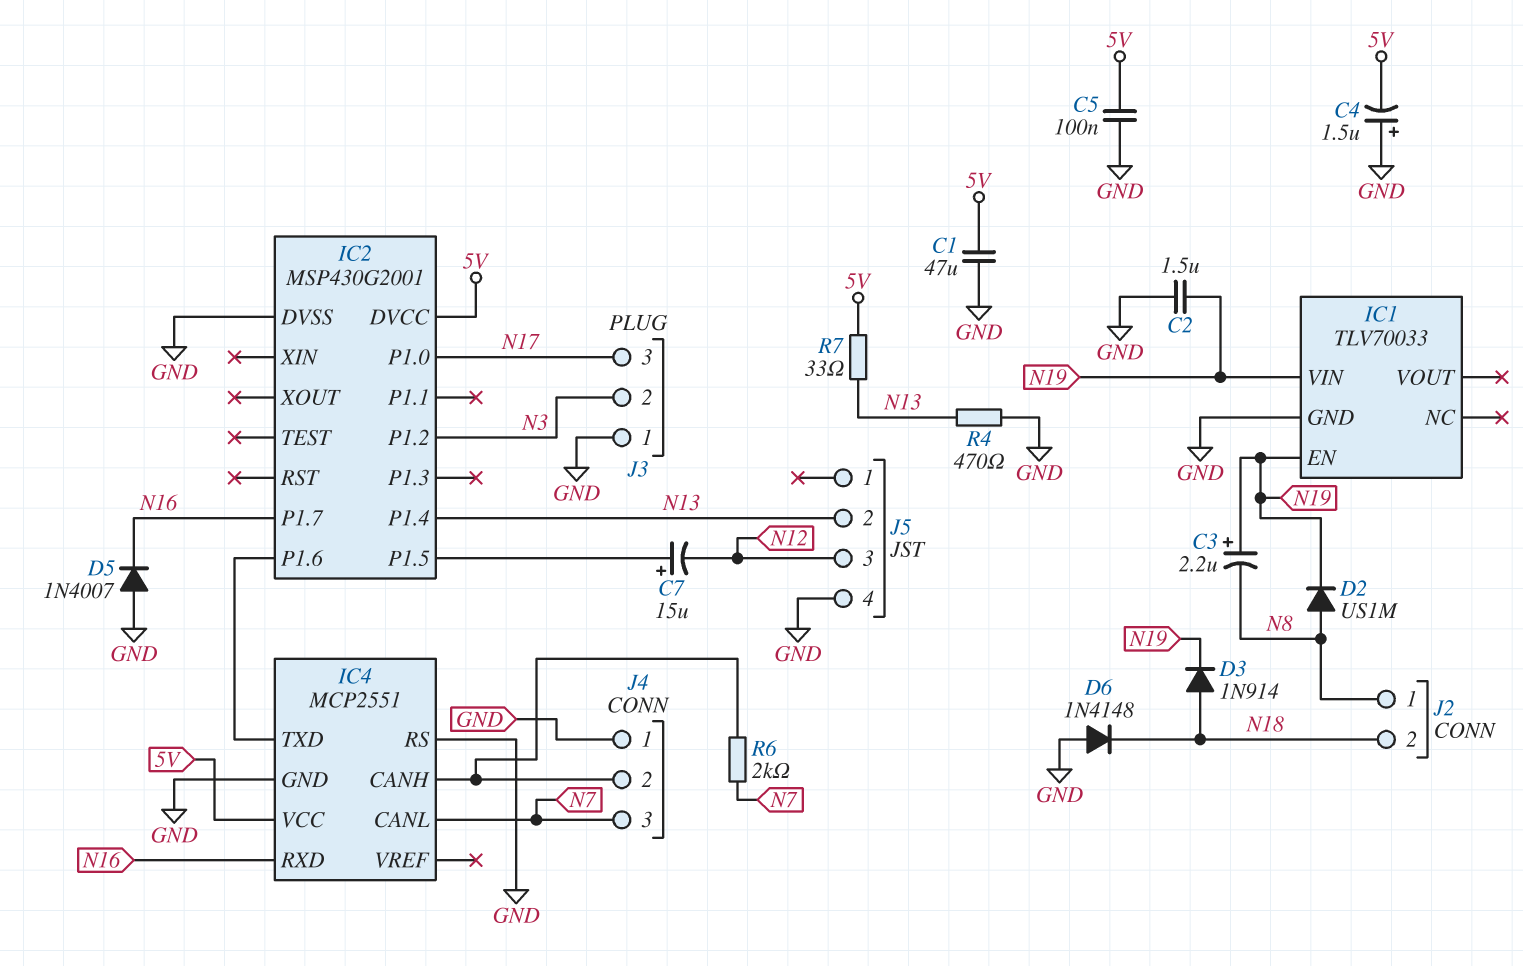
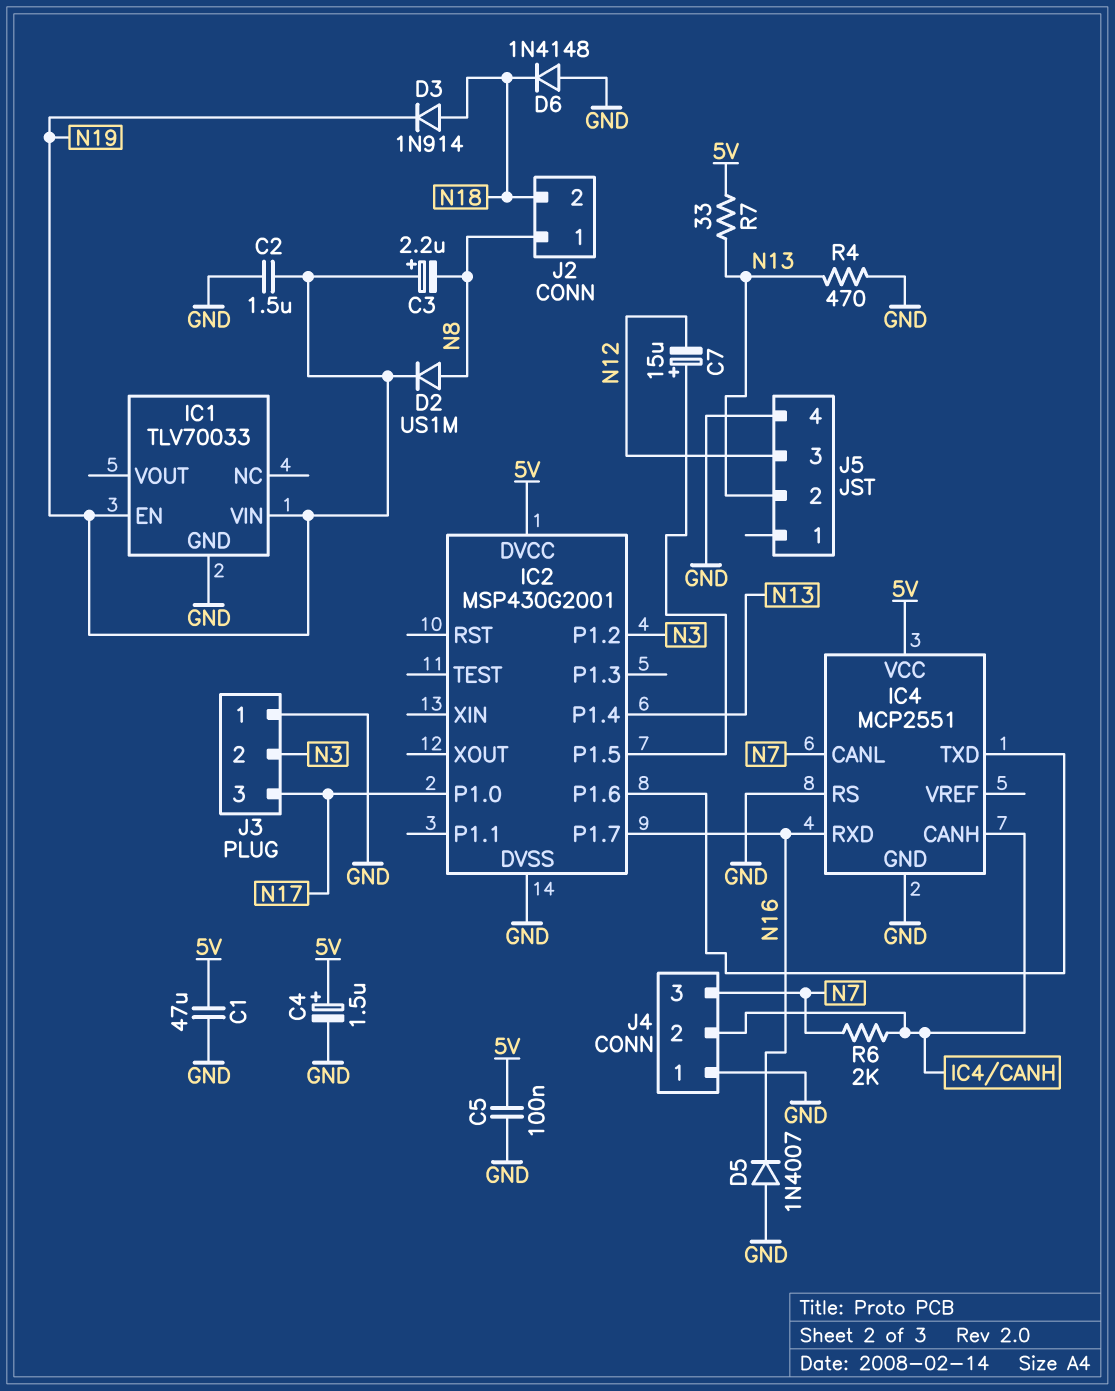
C4: 1.5uF (plus GND, minus 5V) -> 1.5uF (plus 5V, minus GND)

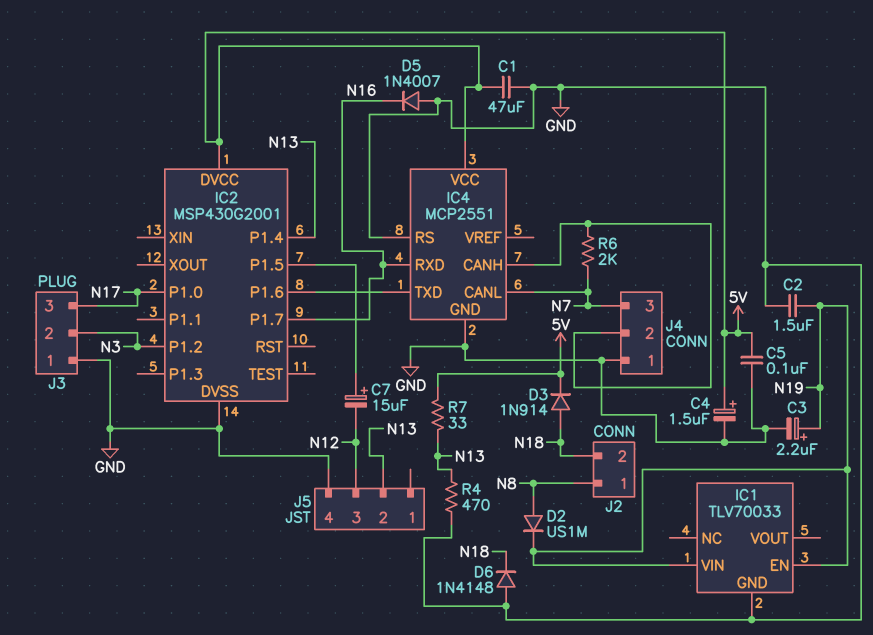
C3: 2.2uF (plus N19, minus N8) -> 2.2uF (plus N19, minus GND)
D3: diode 1N914 (A N18, K N19) -> diode 1N914 (A N18, K 5V)

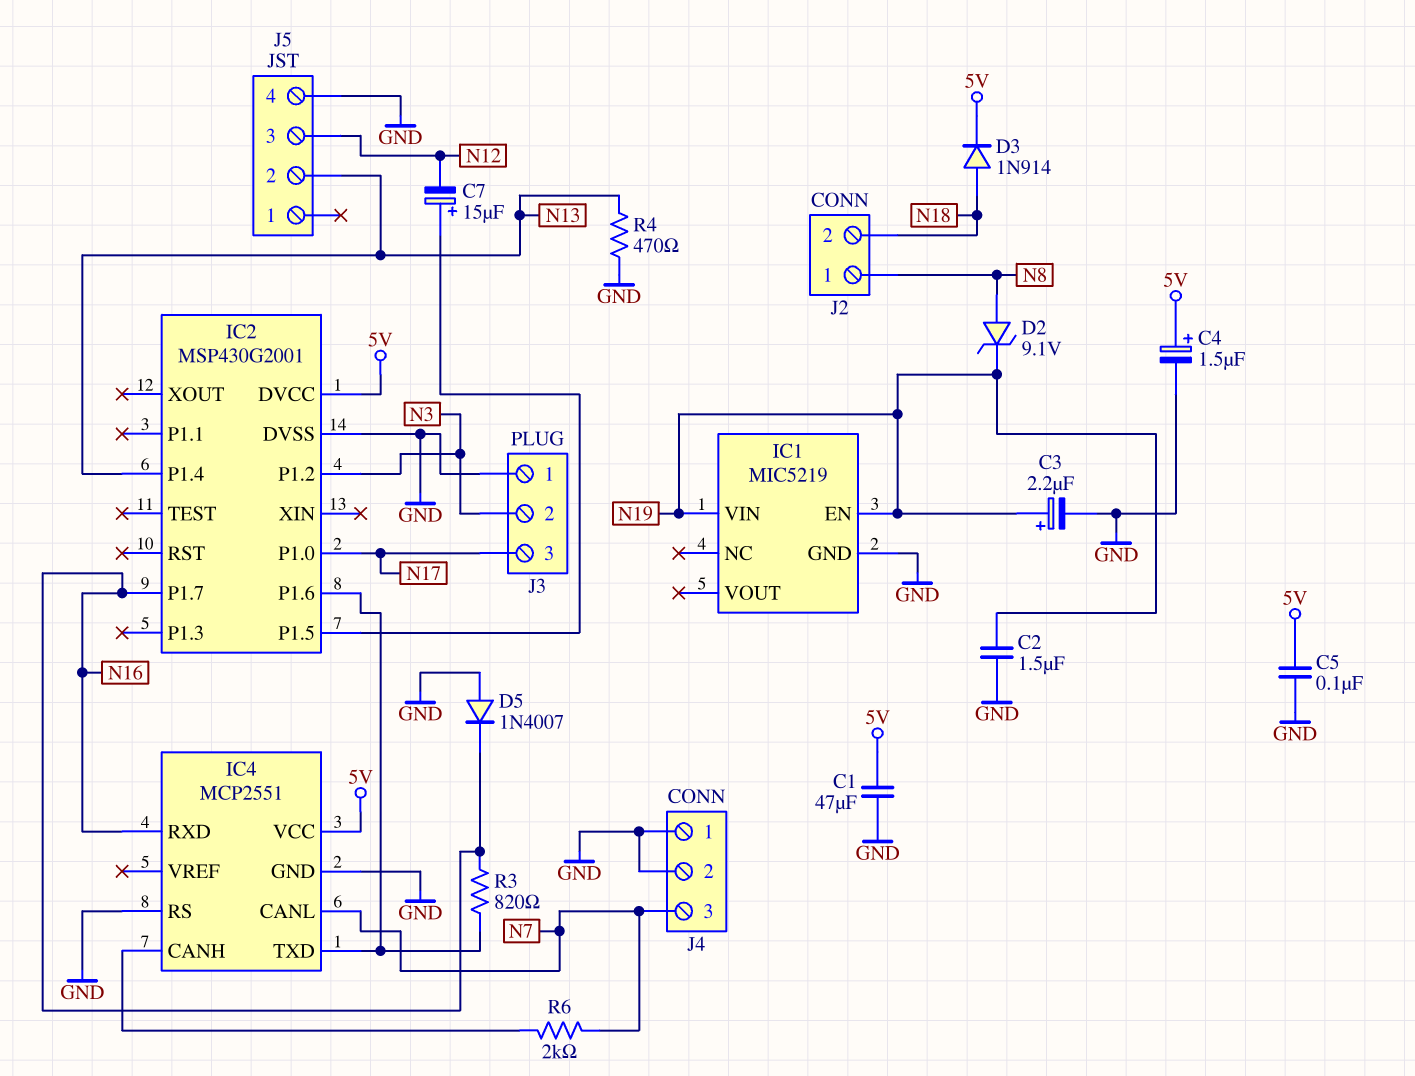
D2: diode US1M (A N8, K N19) -> zener 9.1V (A N8, K N19)
D6: diode 1N4148 (A GND, K N18) -> none
IC1: TLV70033 -> MIC5219
J4 pin 2: IC4/CANH -> GND
R3: none -> 820 (IC2/P1.6, N16)
R7: 33 (5V, N13) -> none

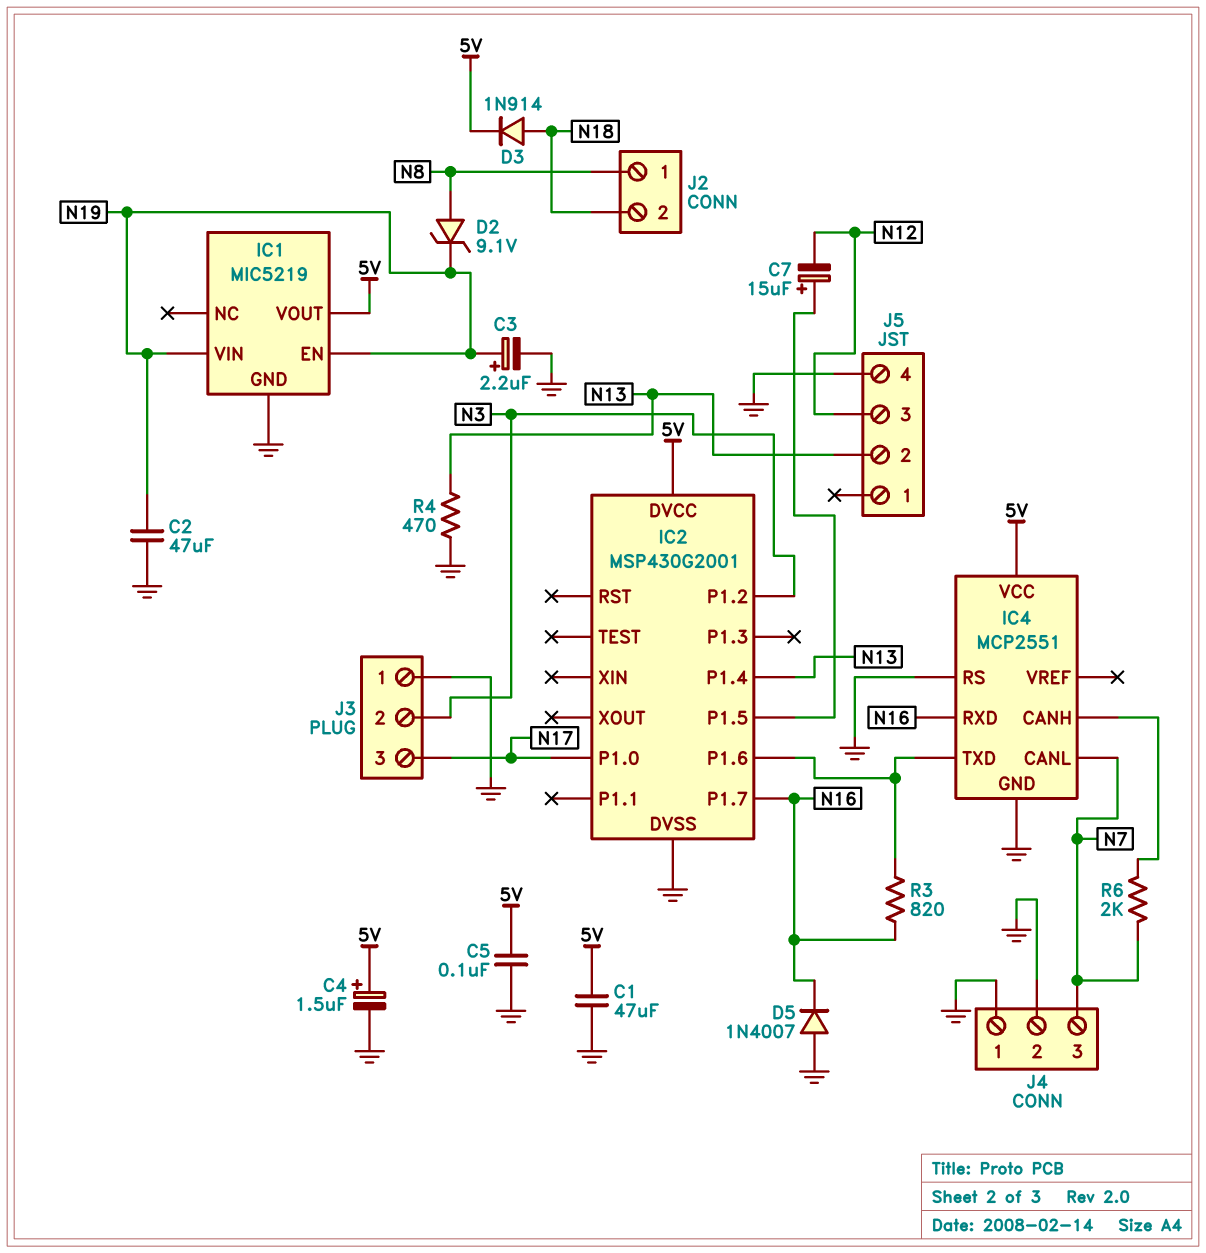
C2: 1.5uF (GND, N19) -> 47uF (GND, N19)
IC1 pin VOUT: none -> 5V

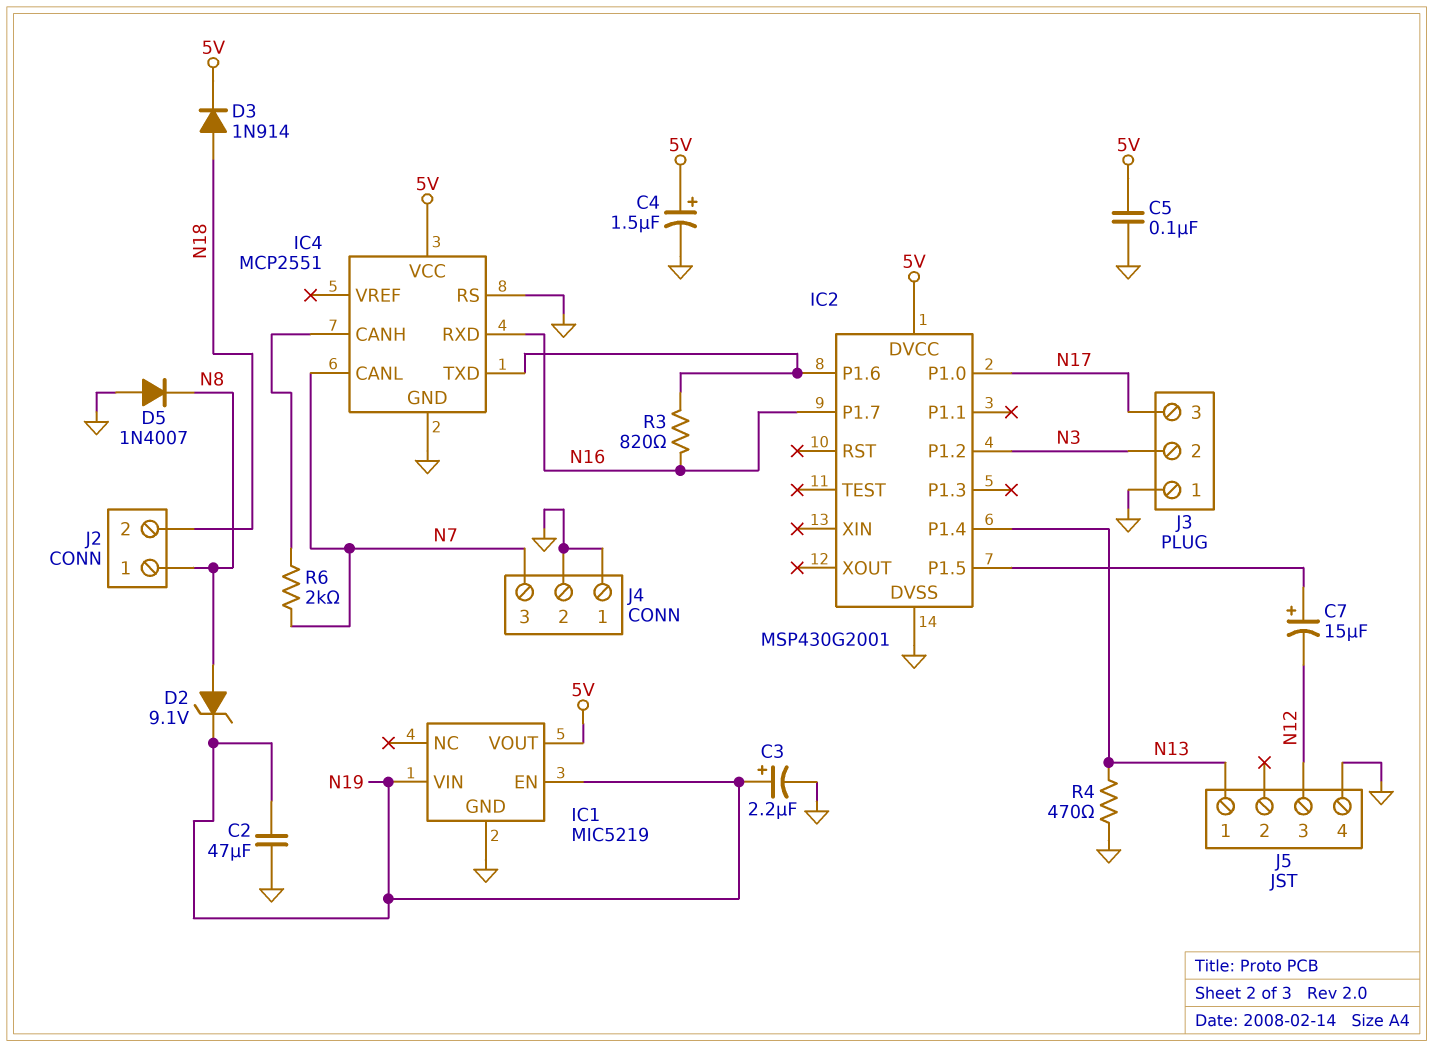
C1: 47uF (5V, GND) -> none
D5: diode 1N4007 (A GND, K N16) -> diode 1N4007 (A GND, K N8)
J5 pin 1: none -> N13
J5 pin 2: N13 -> none

